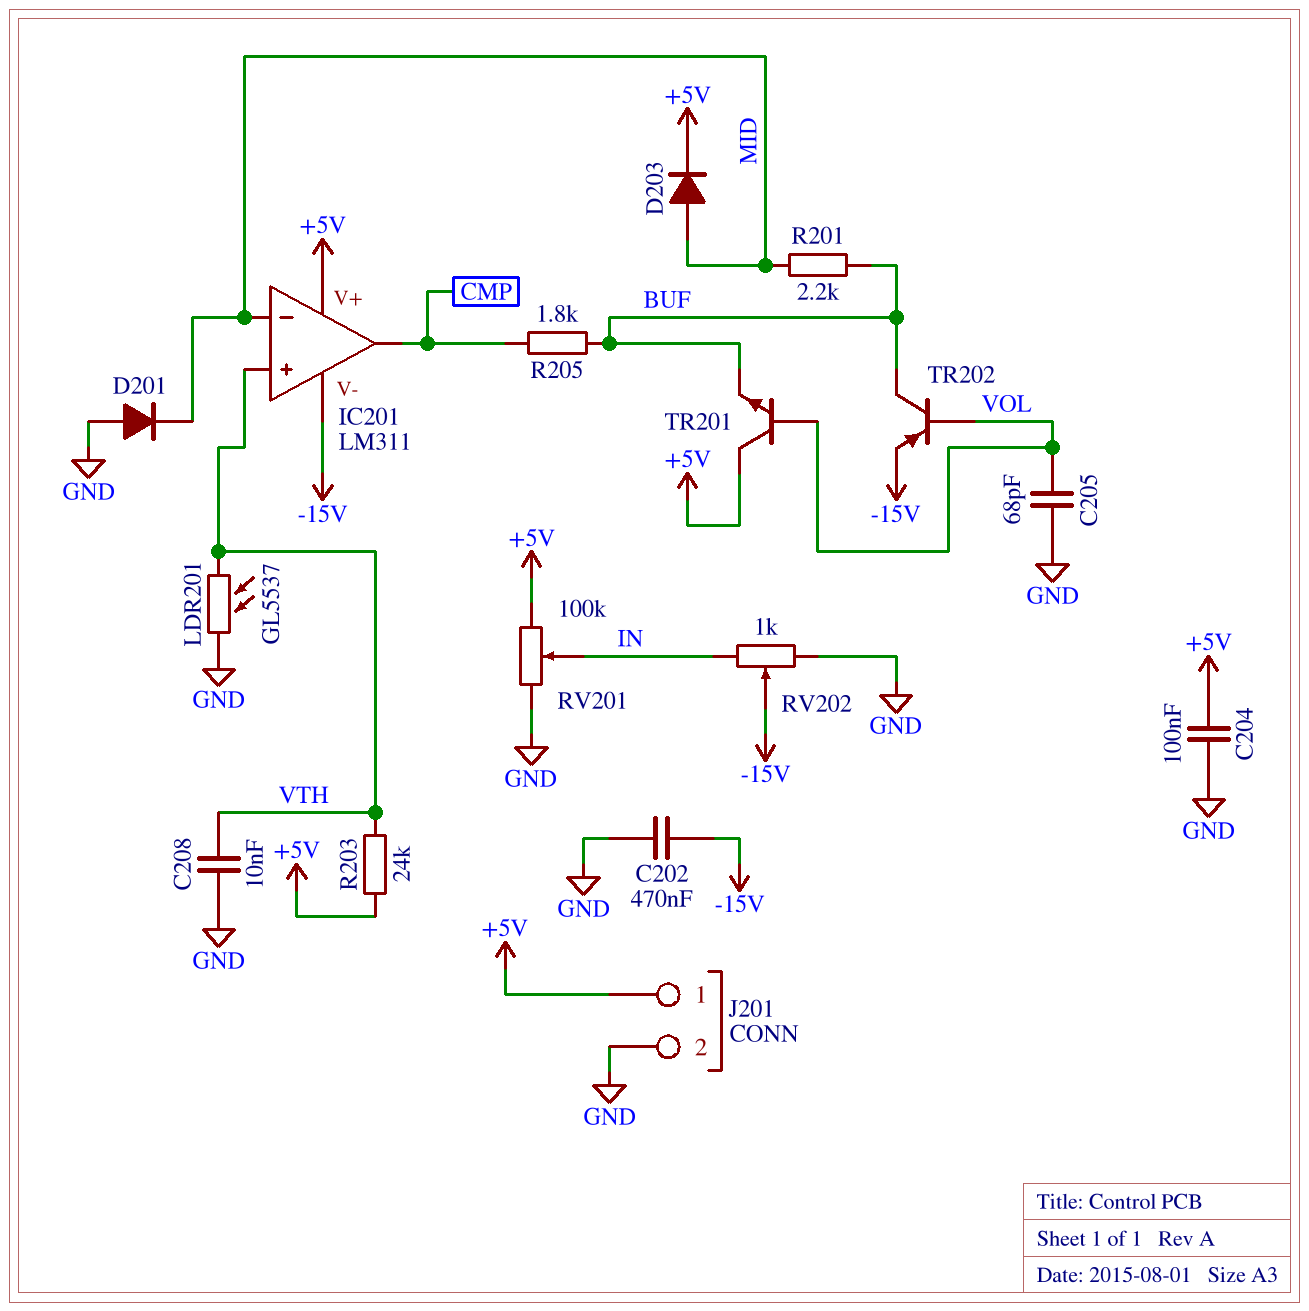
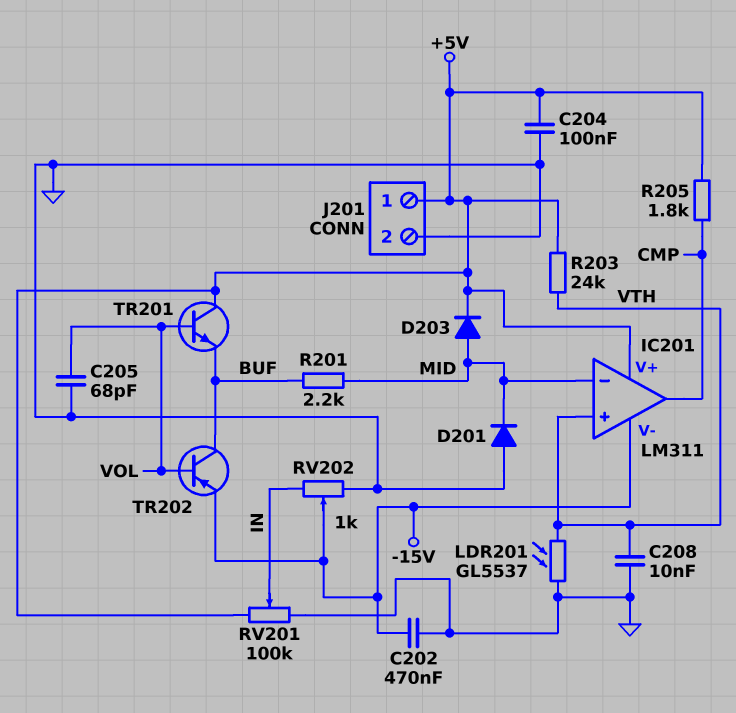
R205: 1.8k (BUF, CMP) -> 1.8k (+5V, CMP)

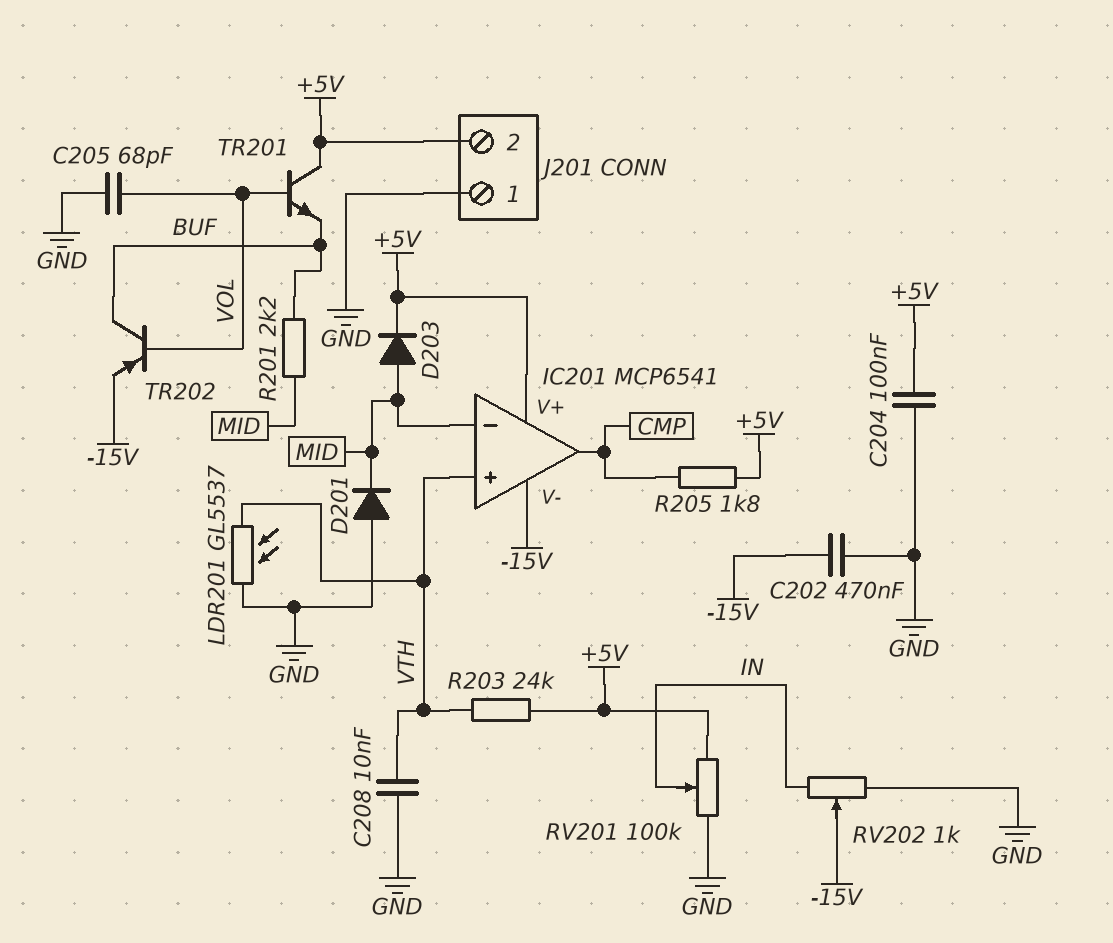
IC201: LM311 -> MCP6541
J201 pin 1: +5V -> GND
J201 pin 2: GND -> +5V

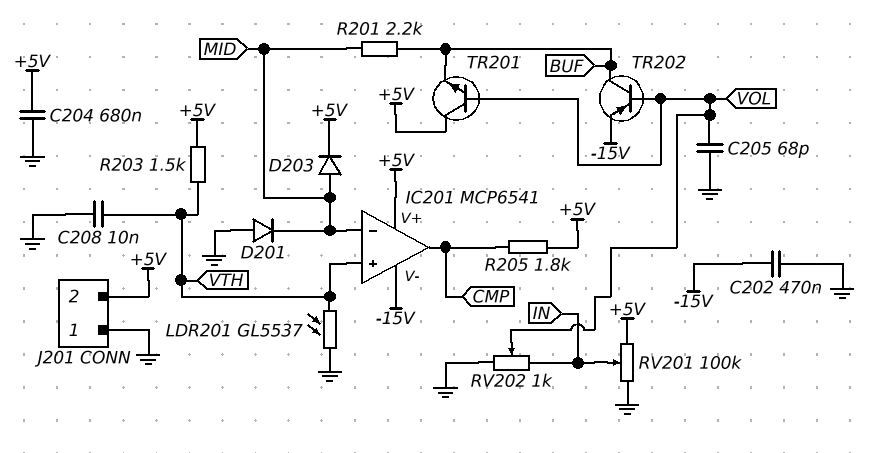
C204: 100nF (+5V, GND) -> 680nF (+5V, GND)
R203: 24k (+5V, VTH) -> 1.5k (+5V, VTH)
RV202: 1k (GND, IN, wiper -15V) -> 1k (GND, IN, wiper VOL)

